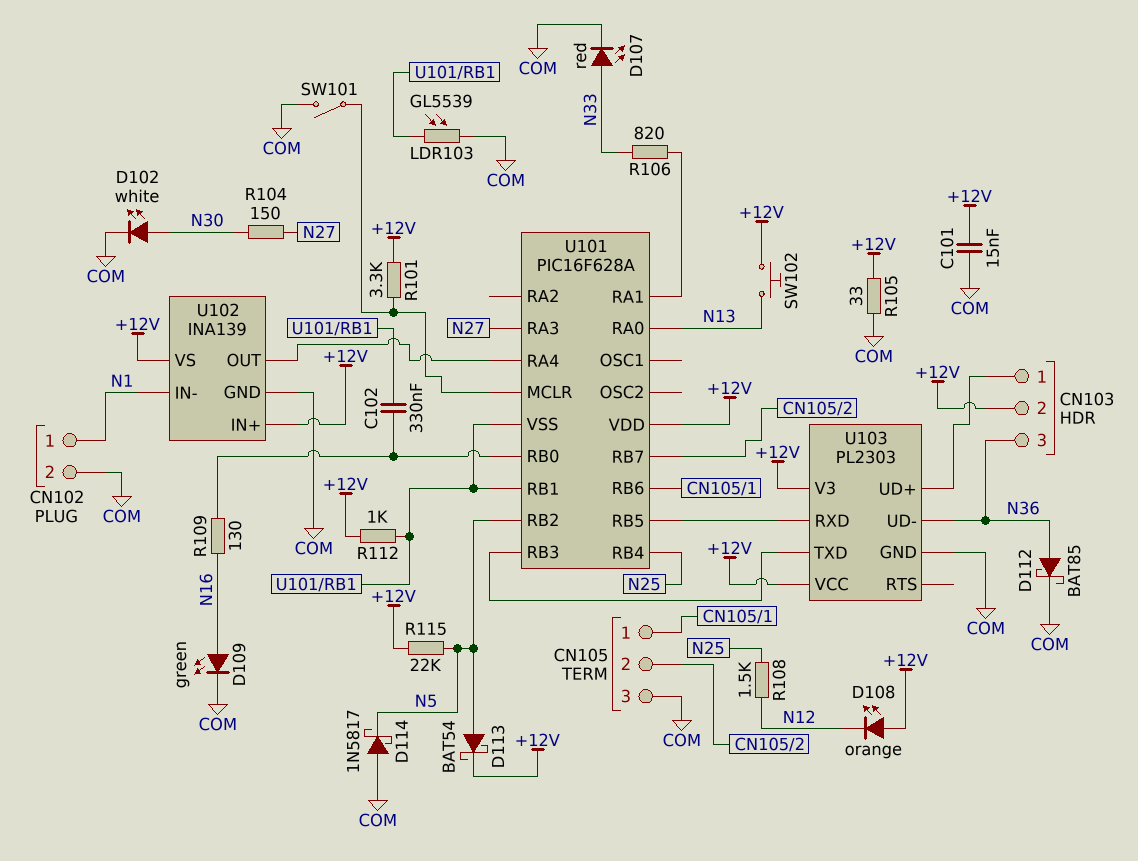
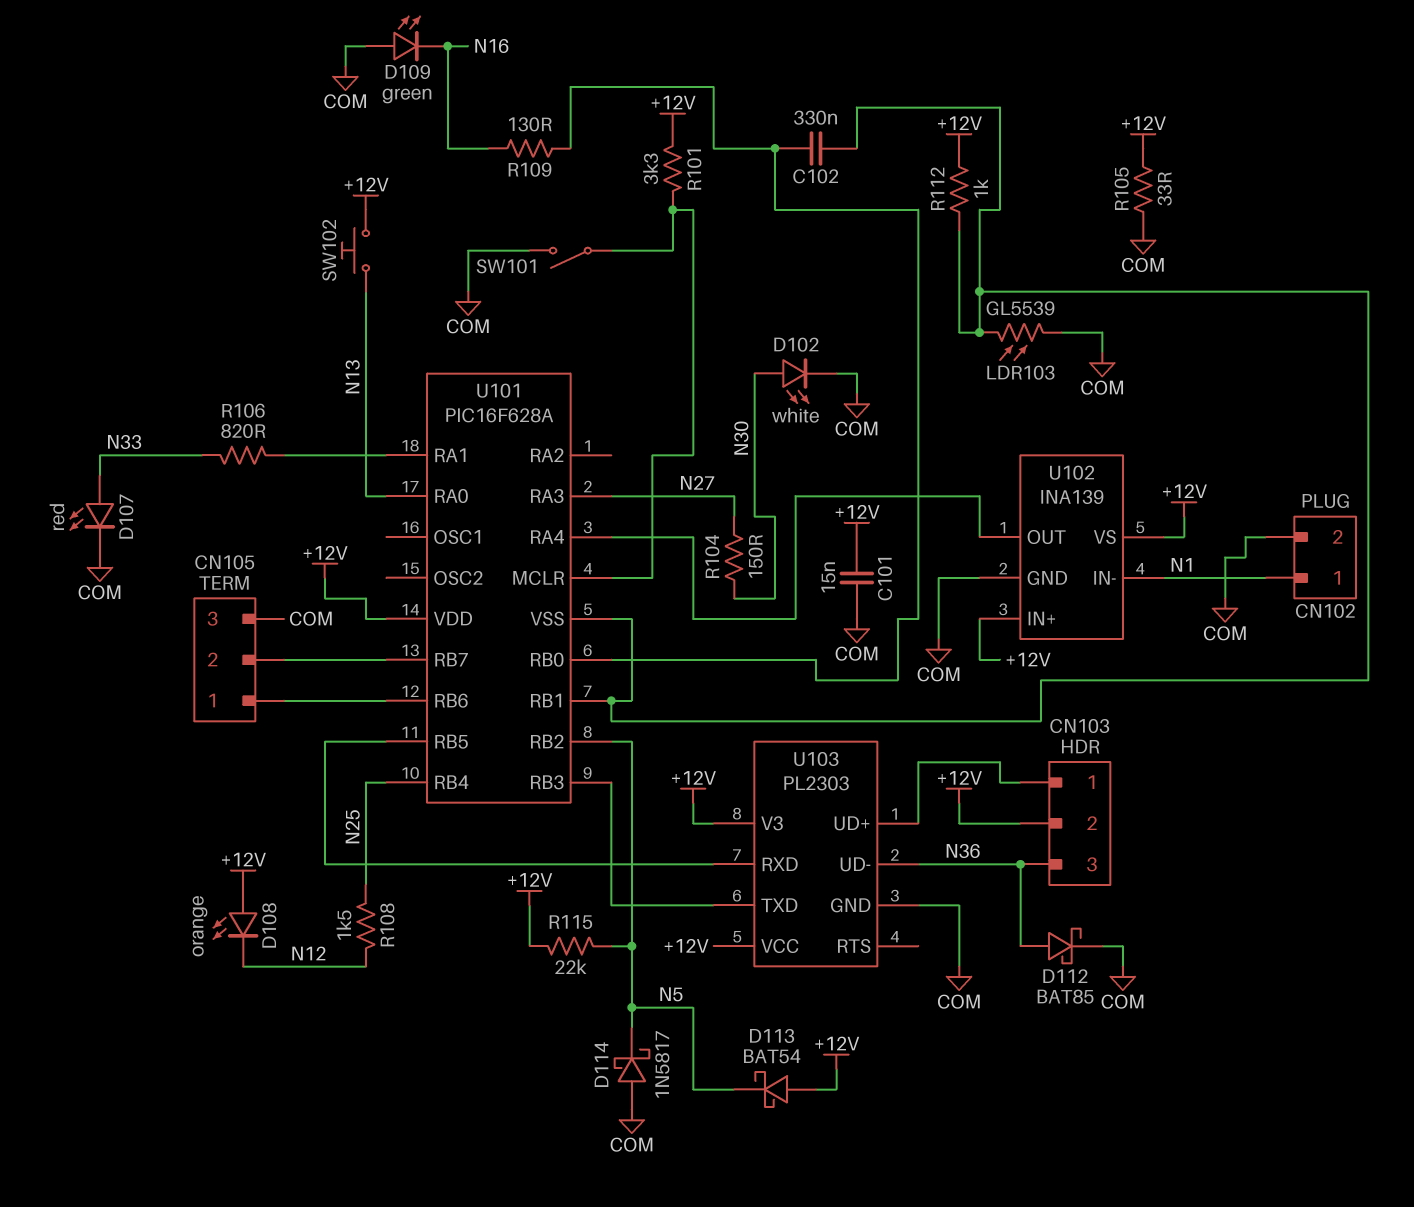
D109: LED green (A N16, K COM) -> LED green (A COM, K N16)
D113: schottky BAT54 (A N5, K +12V) -> schottky BAT54 (A +12V, K N5)

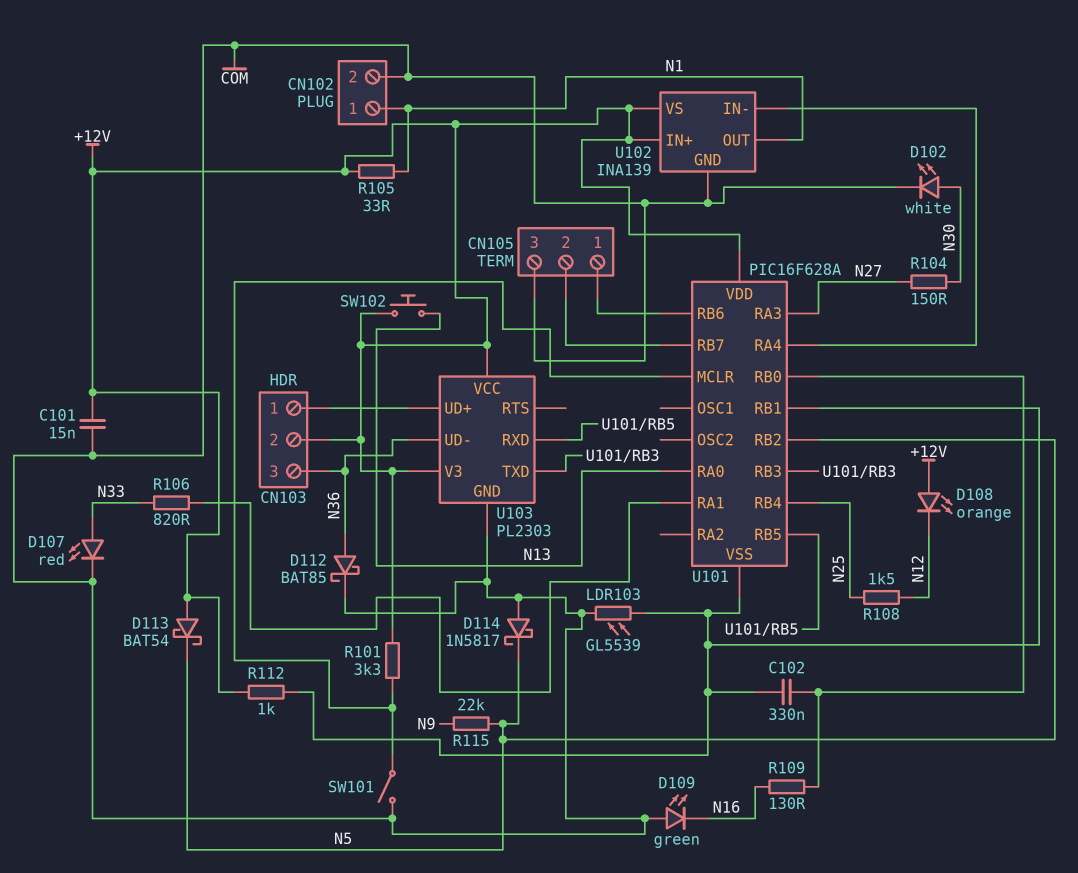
R105: 33 (+12V, COM) -> 33 (+12V, N1)
R115: 22k (+12V, N5) -> 22k (N5, N9)
U102 pin IN-: N1 -> U101/RA4
U102 pin OUT: U101/RA4 -> N1

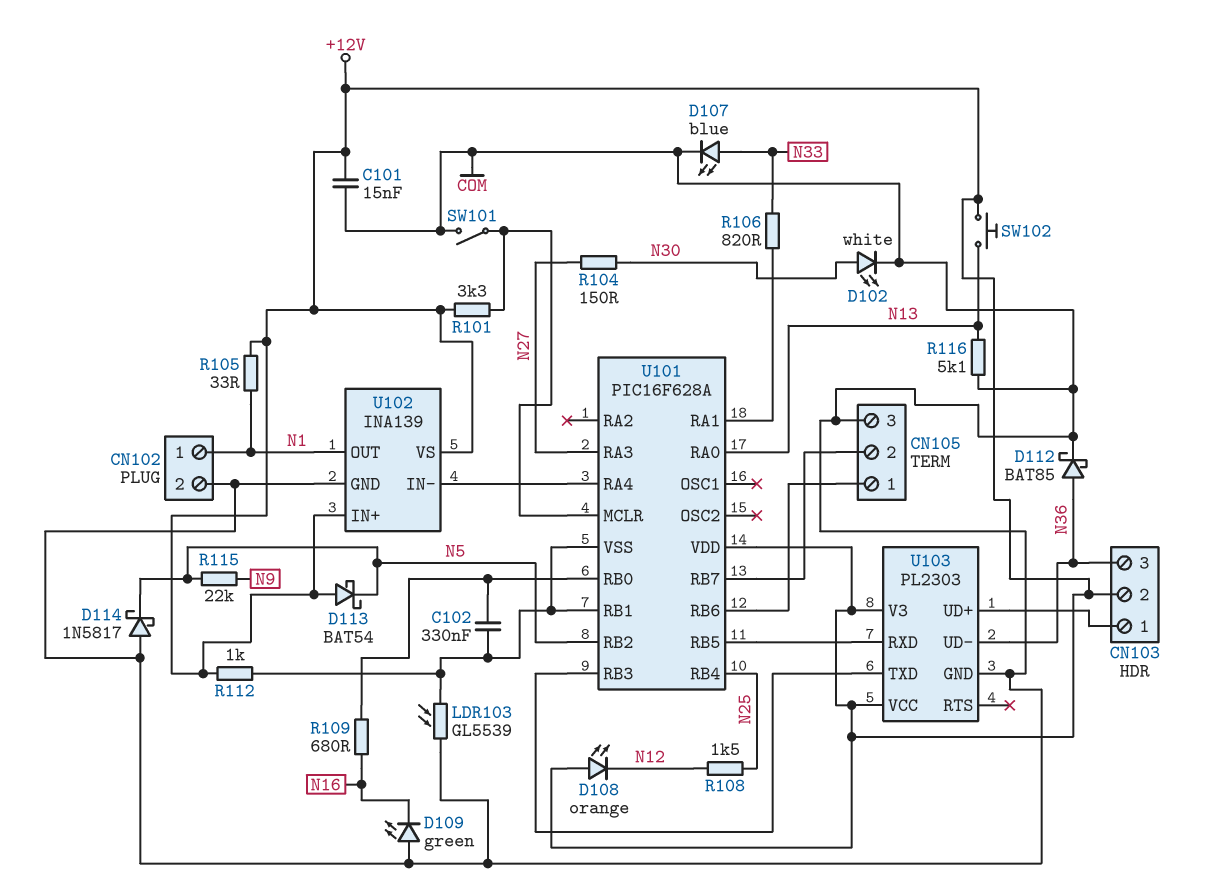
D107: LED red (A N33, K COM) -> LED blue (A N33, K COM)
R109: 130 (N16, U101/RB0) -> 680 (N16, U101/RB0)
R116: none -> 5.1k (COM, N13)

